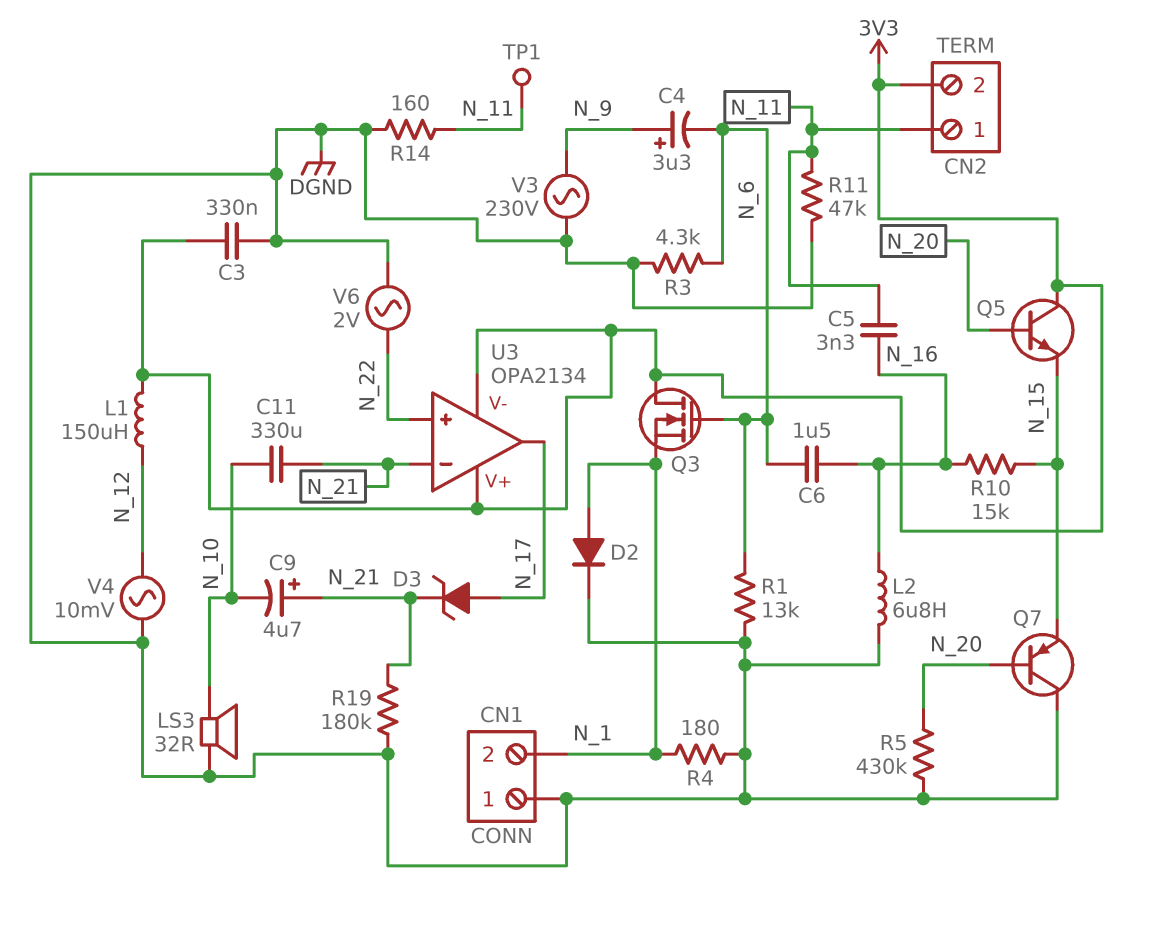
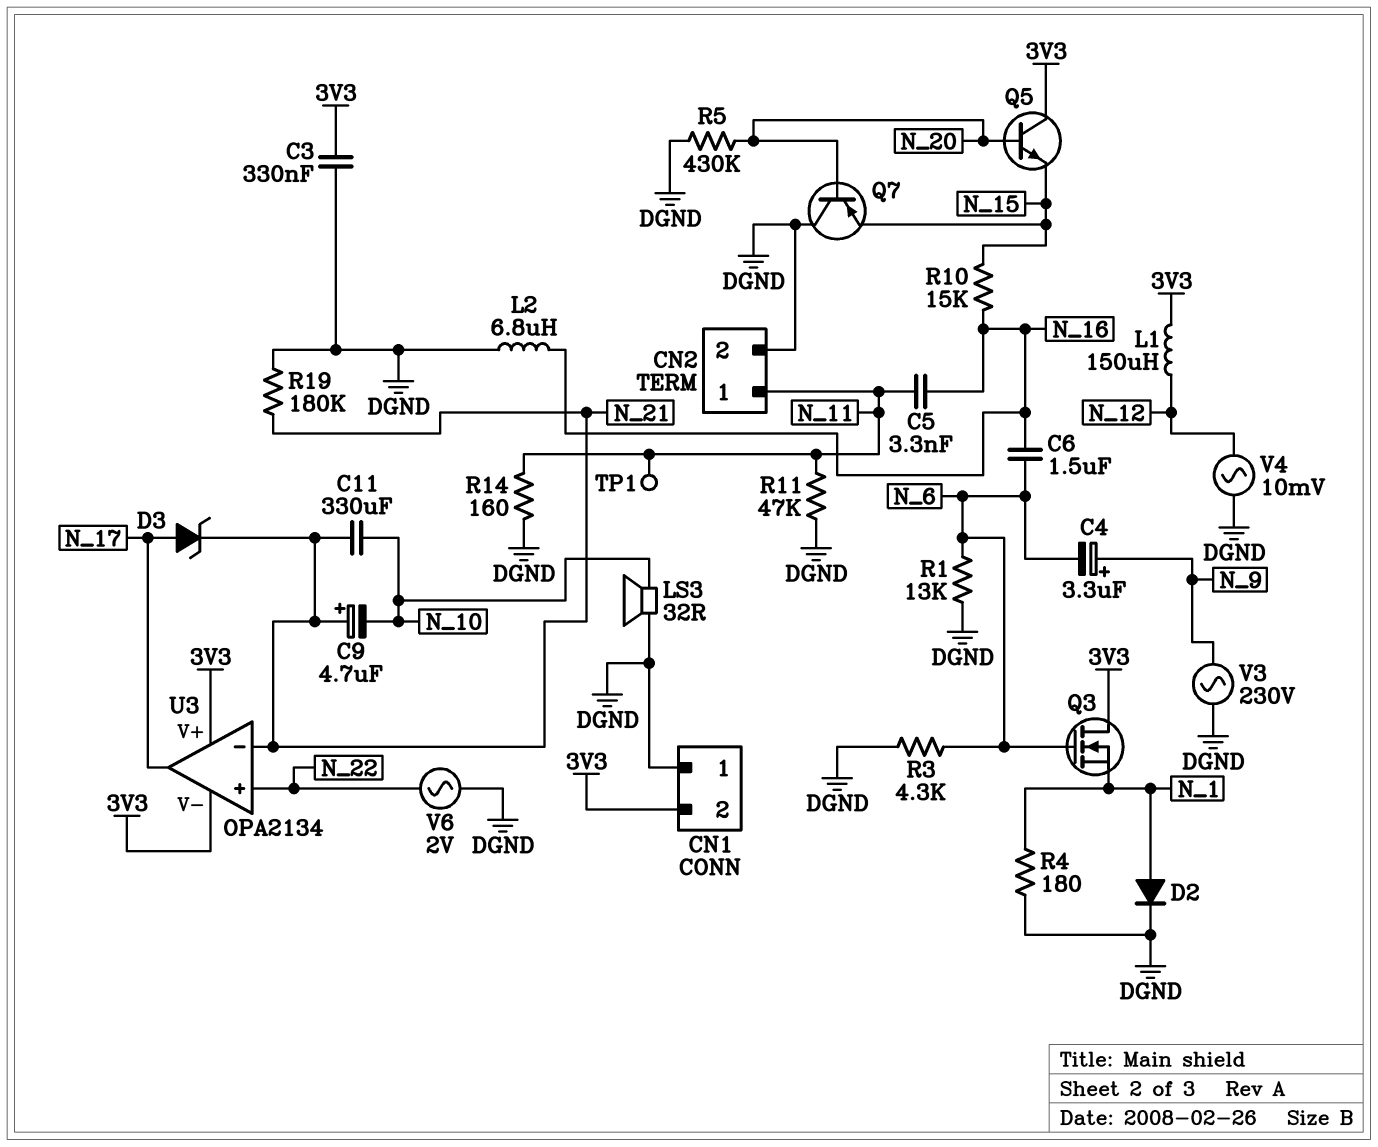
CN1 pin 2: N_1 -> 3V3
CN2 pin 2: 3V3 -> DGND

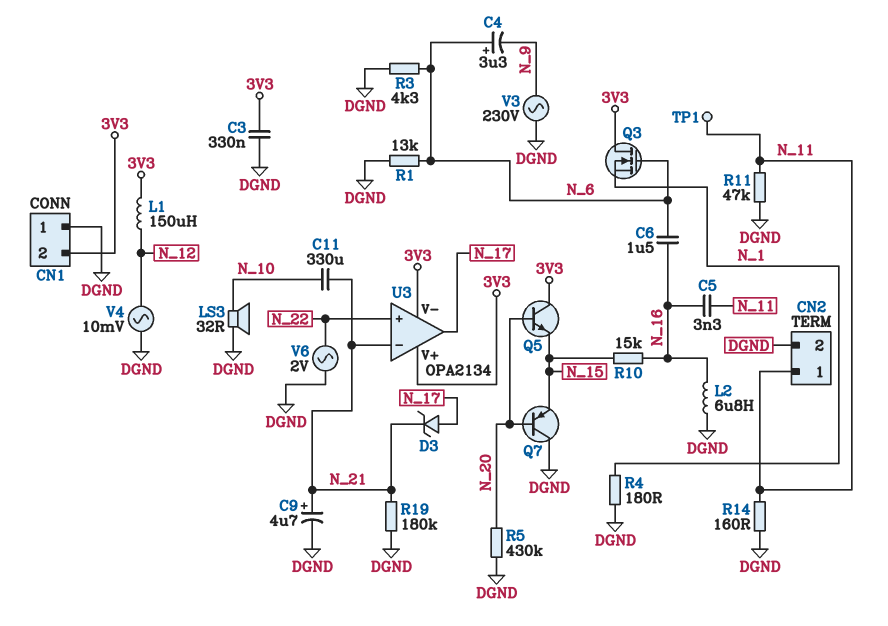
C4: 3.3uF (plus N_9, minus N_6) -> 3.3uF (plus N_6, minus N_9)
C9: 4.7uF (plus N_21, minus N_10) -> 4.7uF (plus N_21, minus DGND)
D2: diode (A N_1, K DGND) -> none

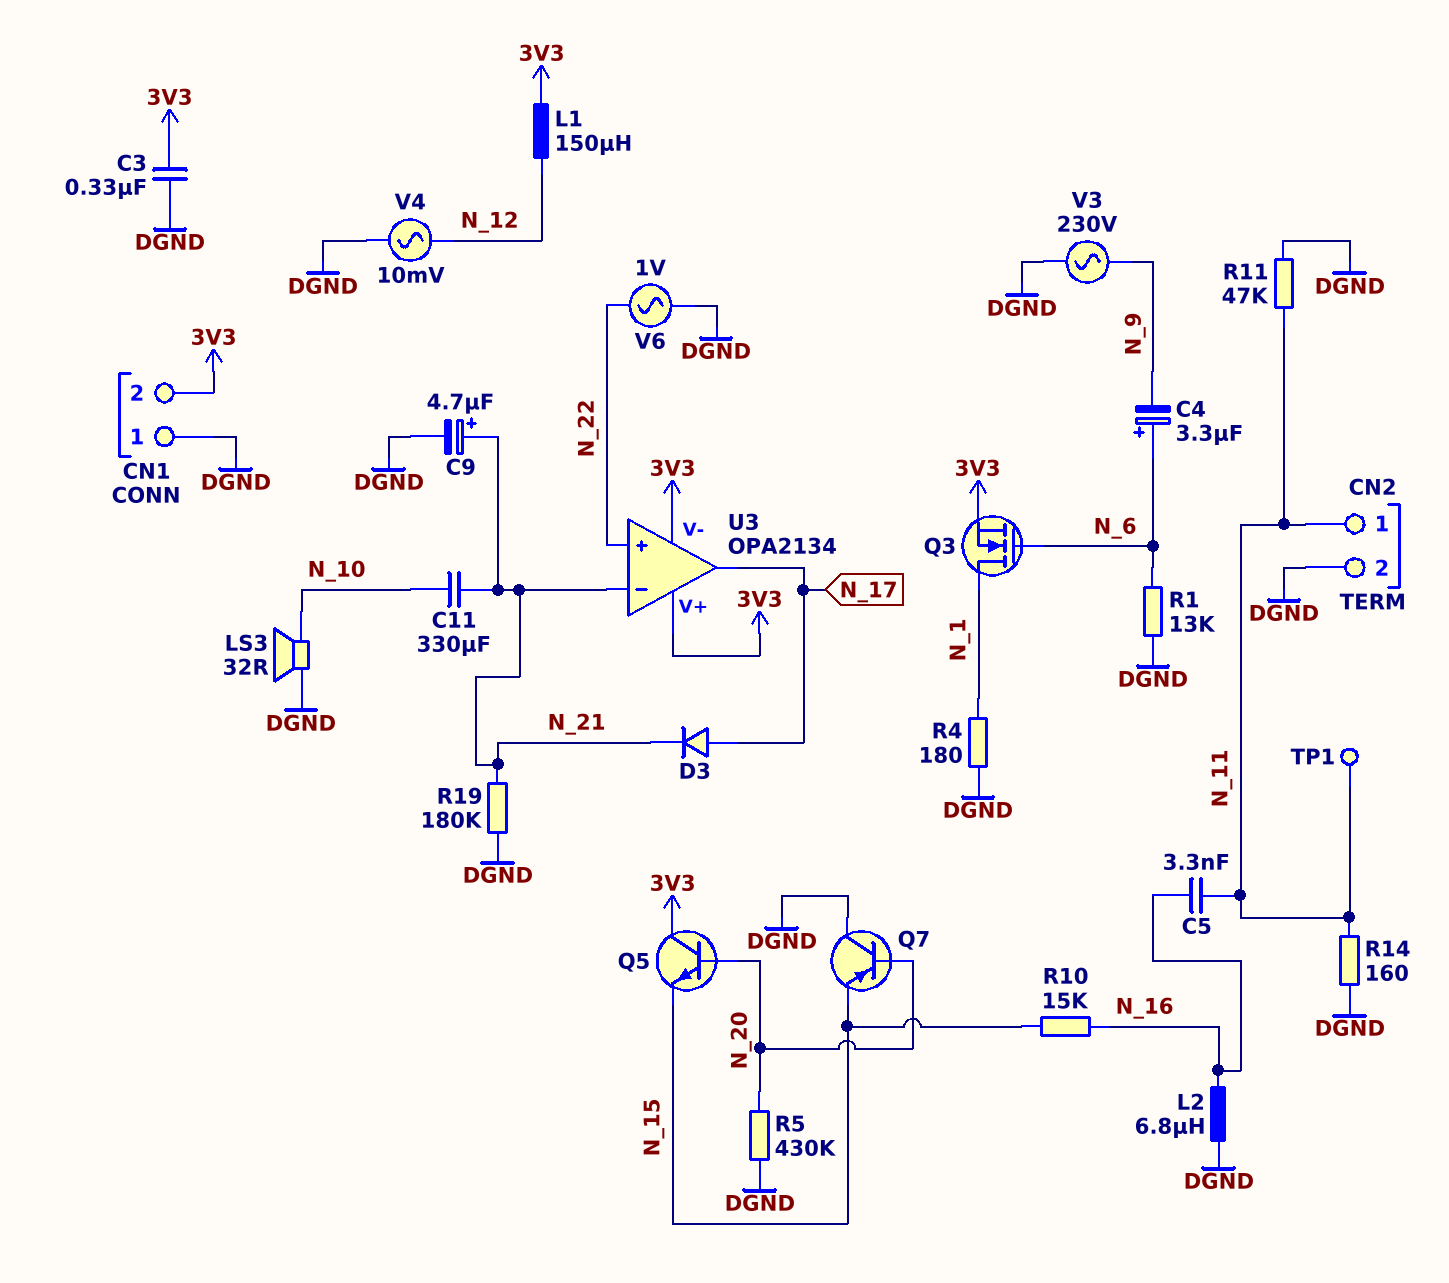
C6: 1.5uF (N_6, N_16) -> none
D3: zener (A N_17, K N_21) -> diode (A N_17, K N_21)
Q3: NMOS (G N_6, D 3V3, S N_1) -> NMOS (G N_6, D N_1, S 3V3)
R3: 4.3k (DGND, N_6) -> none
V6: AC 2V (DGND, N_22) -> AC 1V (DGND, N_22)

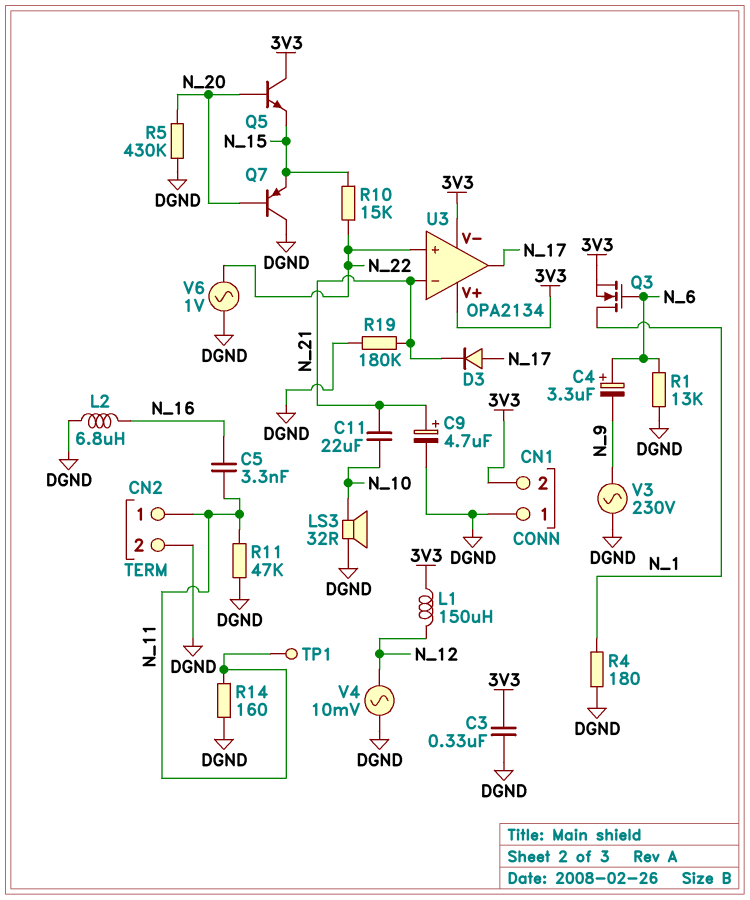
C11: 330uF (N_10, N_21) -> 22uF (N_10, N_21)
R10: 15k (N_15, N_16) -> 15k (N_15, N_22)

